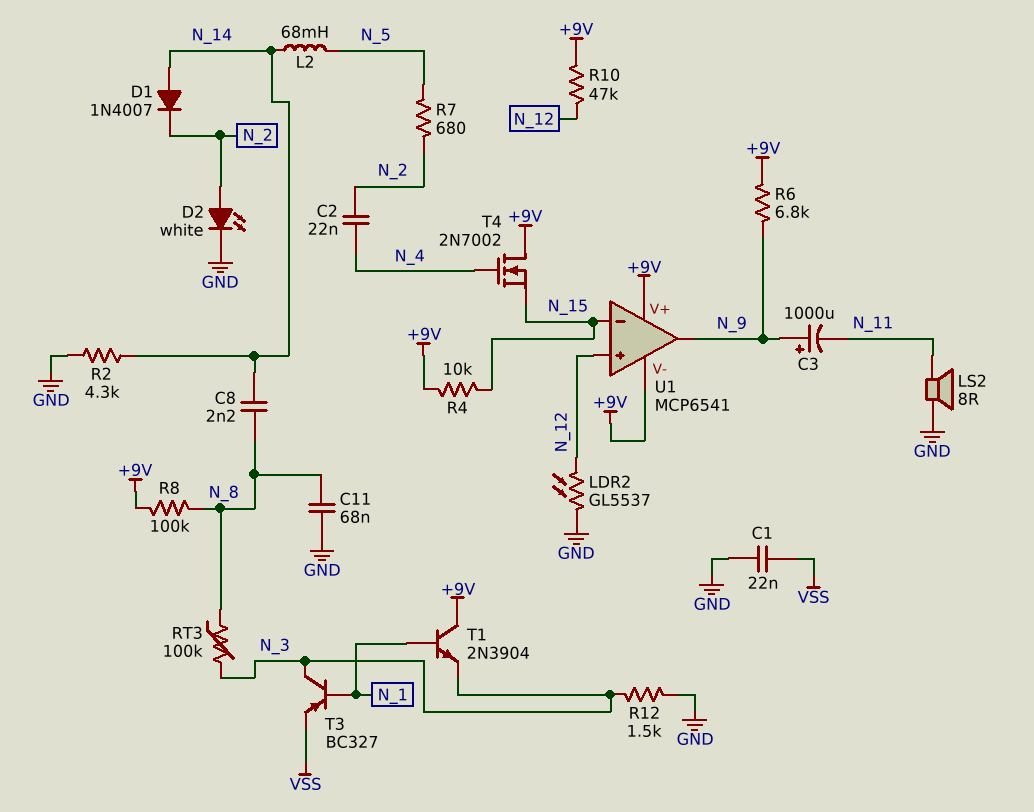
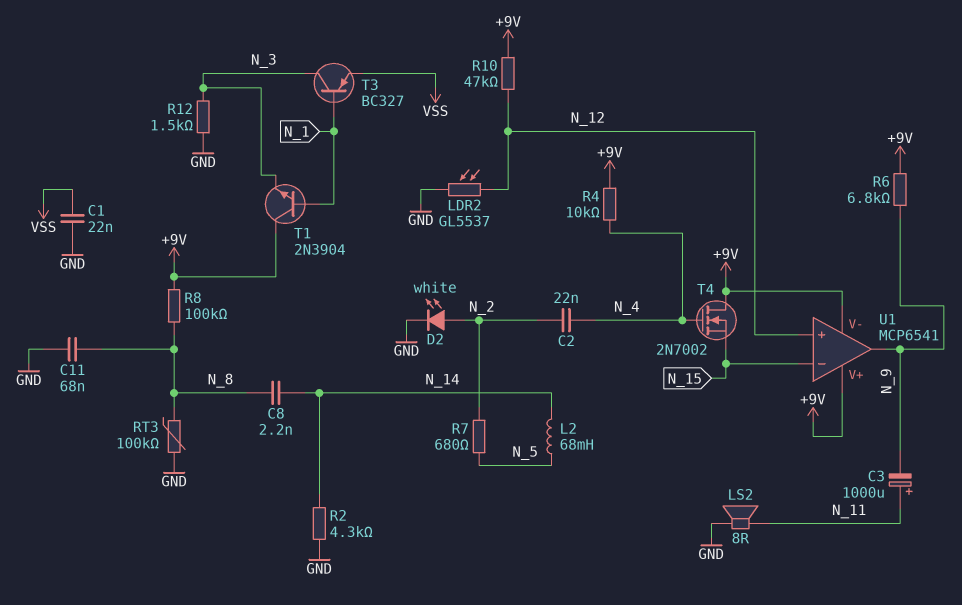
C3: 1000uF (plus N_9, minus N_11) -> 1000uF (plus N_11, minus N_9)
D1: diode 1N4007 (A N_14, K N_2) -> none
R4: 10k (+9V, N_15) -> 10k (+9V, N_4)
RT3: 100k (N_3, N_8) -> 100k (GND, N_8)

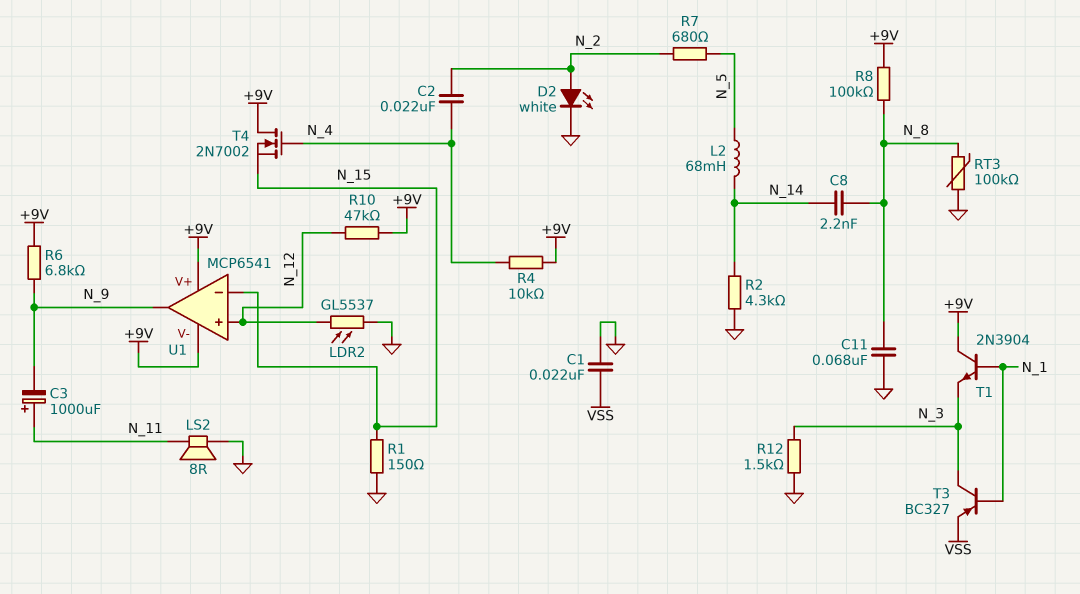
R1: none -> 150 (GND, N_15)

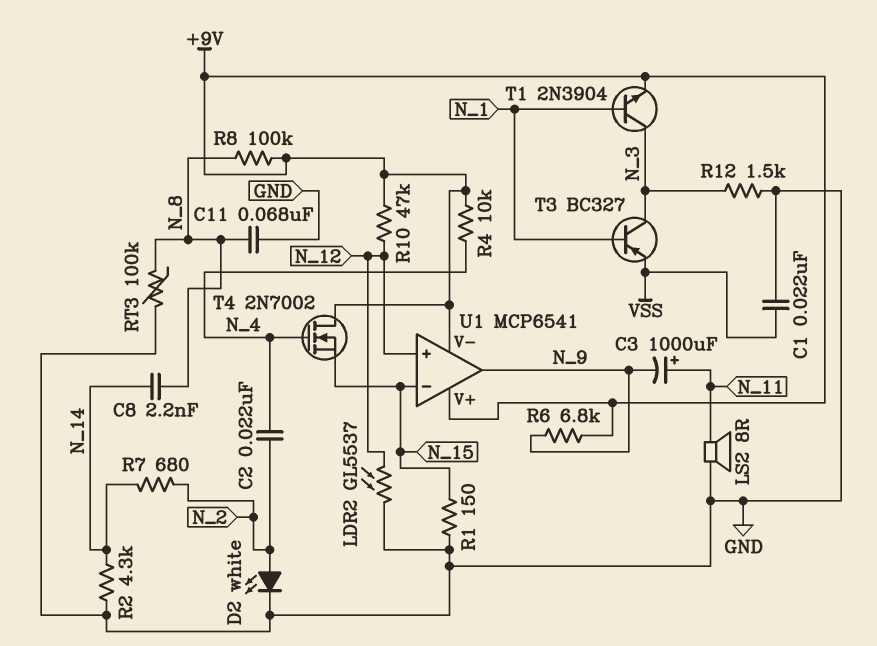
L2: 68mH (N_5, N_14) -> none
R7: 680 (N_2, N_5) -> 680 (N_2, N_14)
T1: NPN 2N3904 (B N_1, C +9V, E N_3) -> NPN 2N3904 (B N_1, C N_3, E +9V)

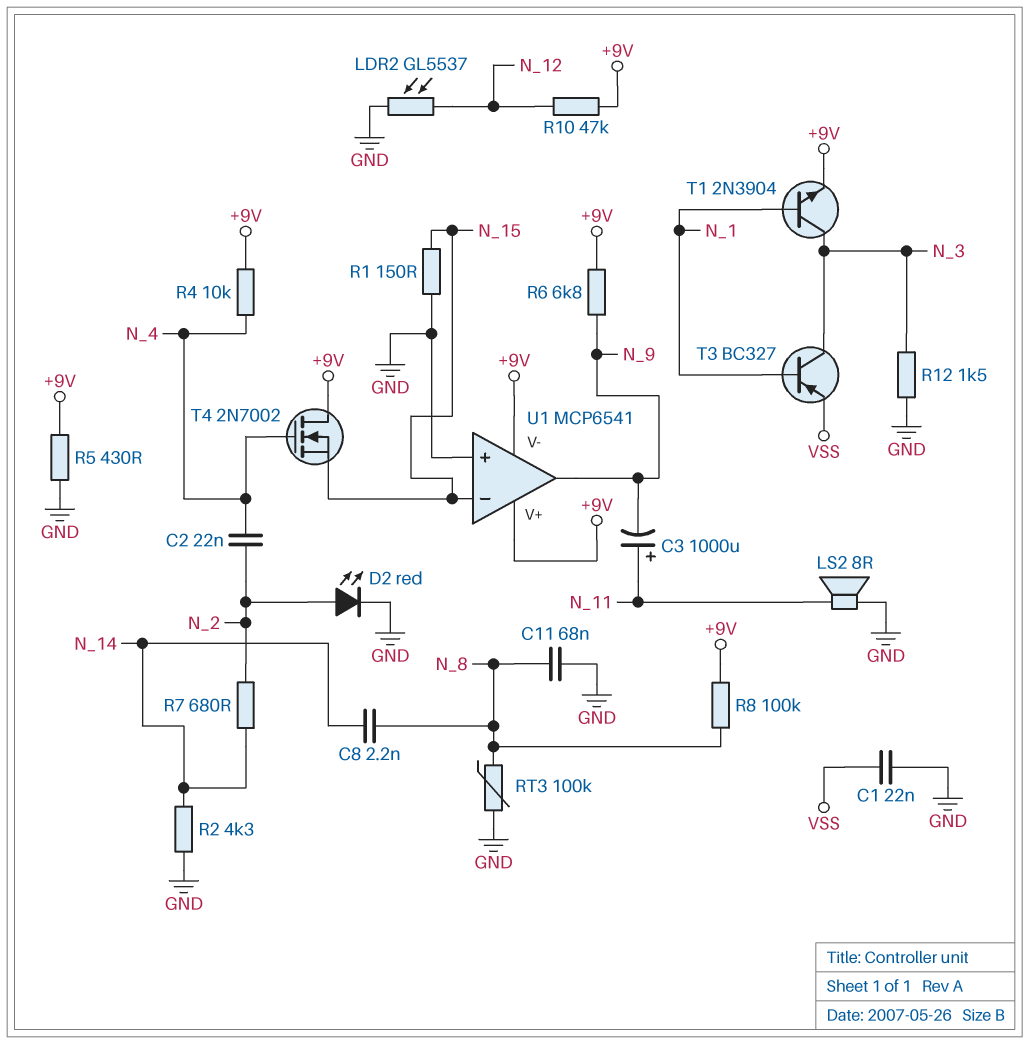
D2: LED white (A N_2, K GND) -> LED red (A N_2, K GND)
R5: none -> 430 (+9V, GND)
U1 pin in+: N_12 -> GND

